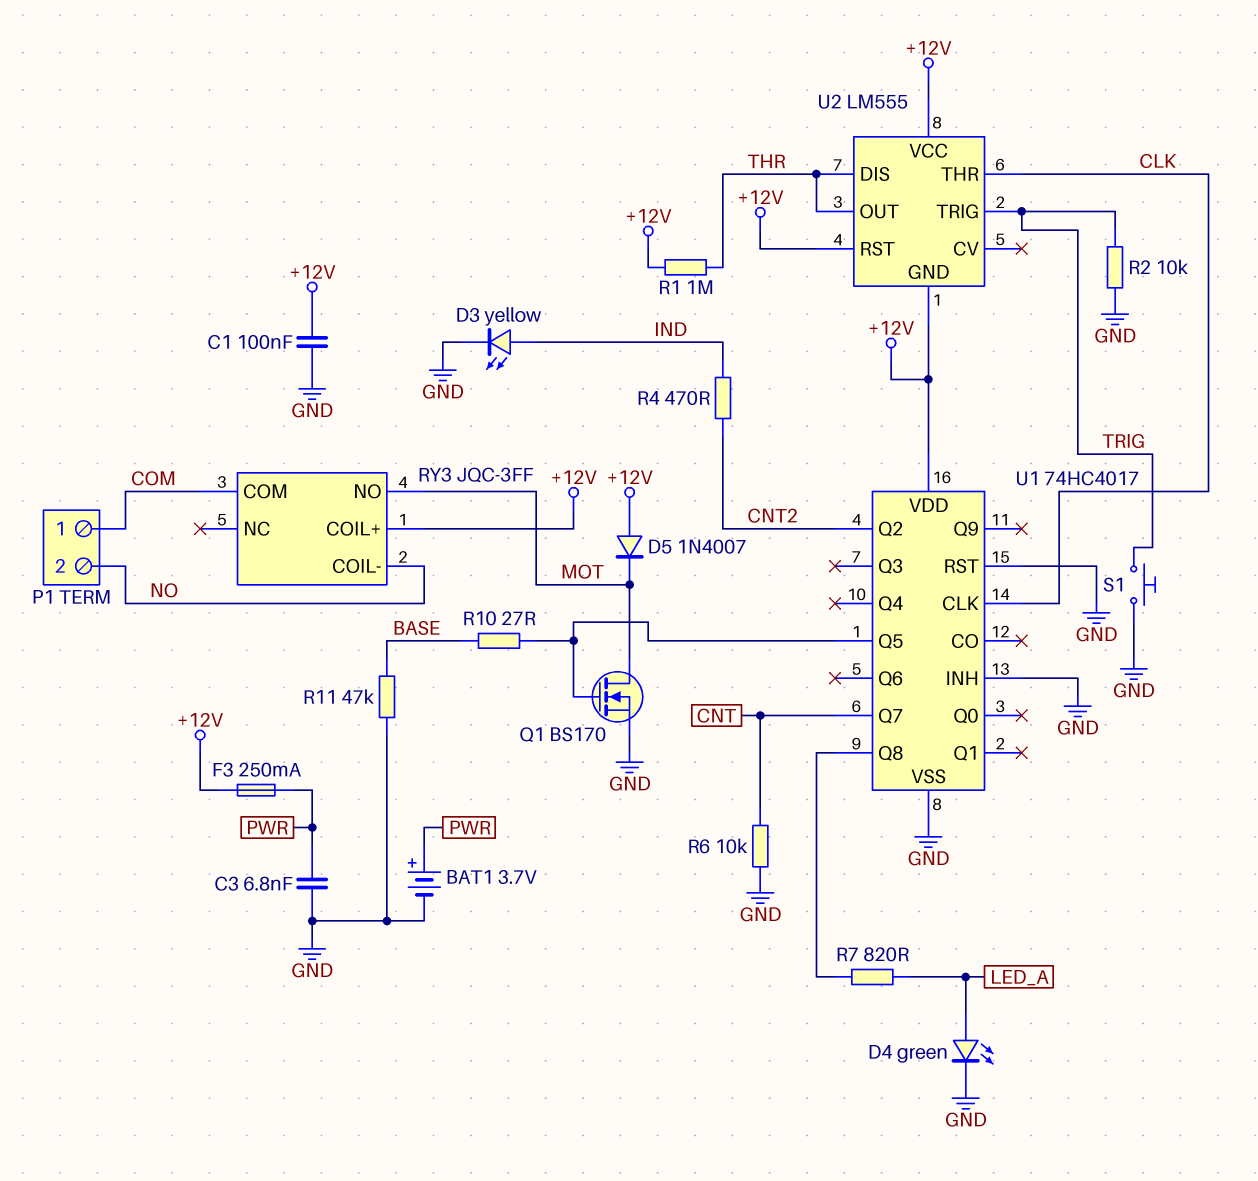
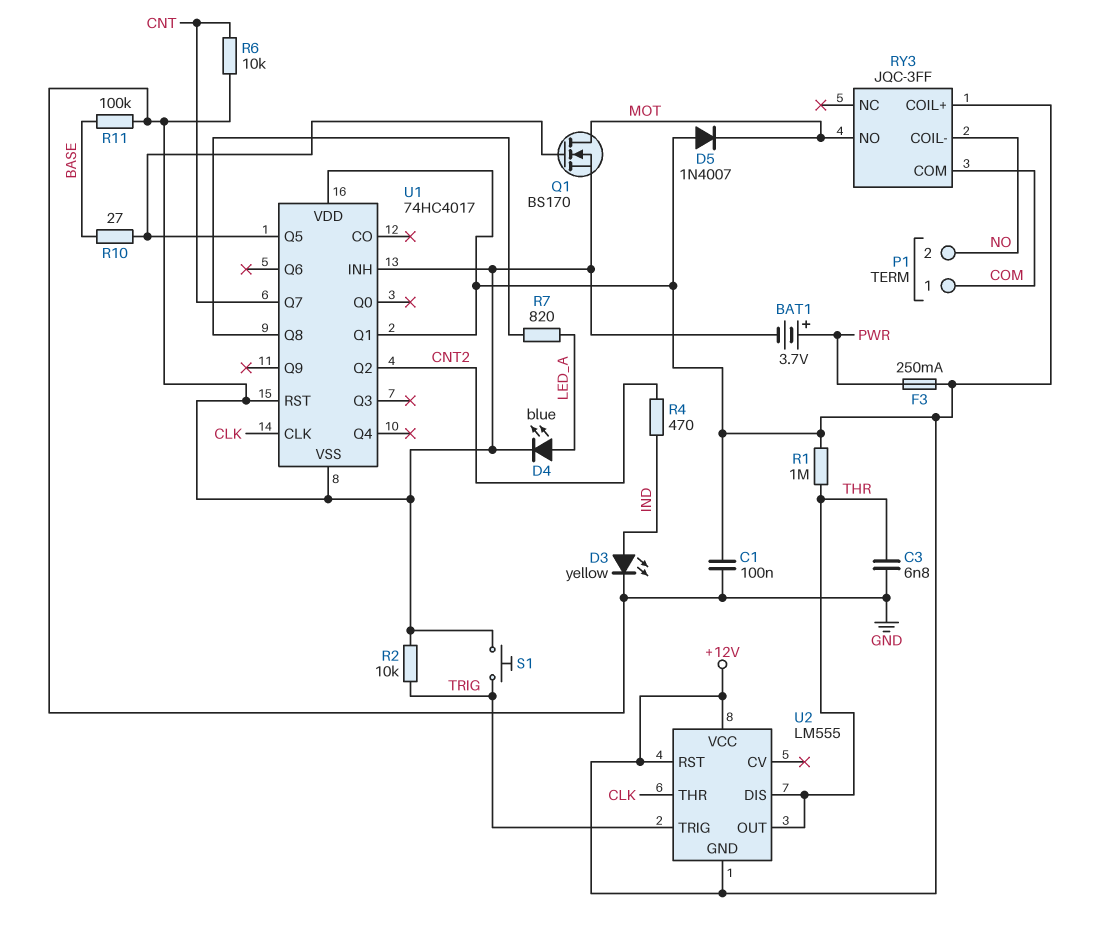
C3: 6.8nF (GND, PWR) -> 6.8nF (GND, THR)
D4: LED green (A LED_A, K GND) -> LED blue (A LED_A, K GND)
R11: 47k (BASE, GND) -> 100k (BASE, GND)
U1 pin Q1: none -> +12V

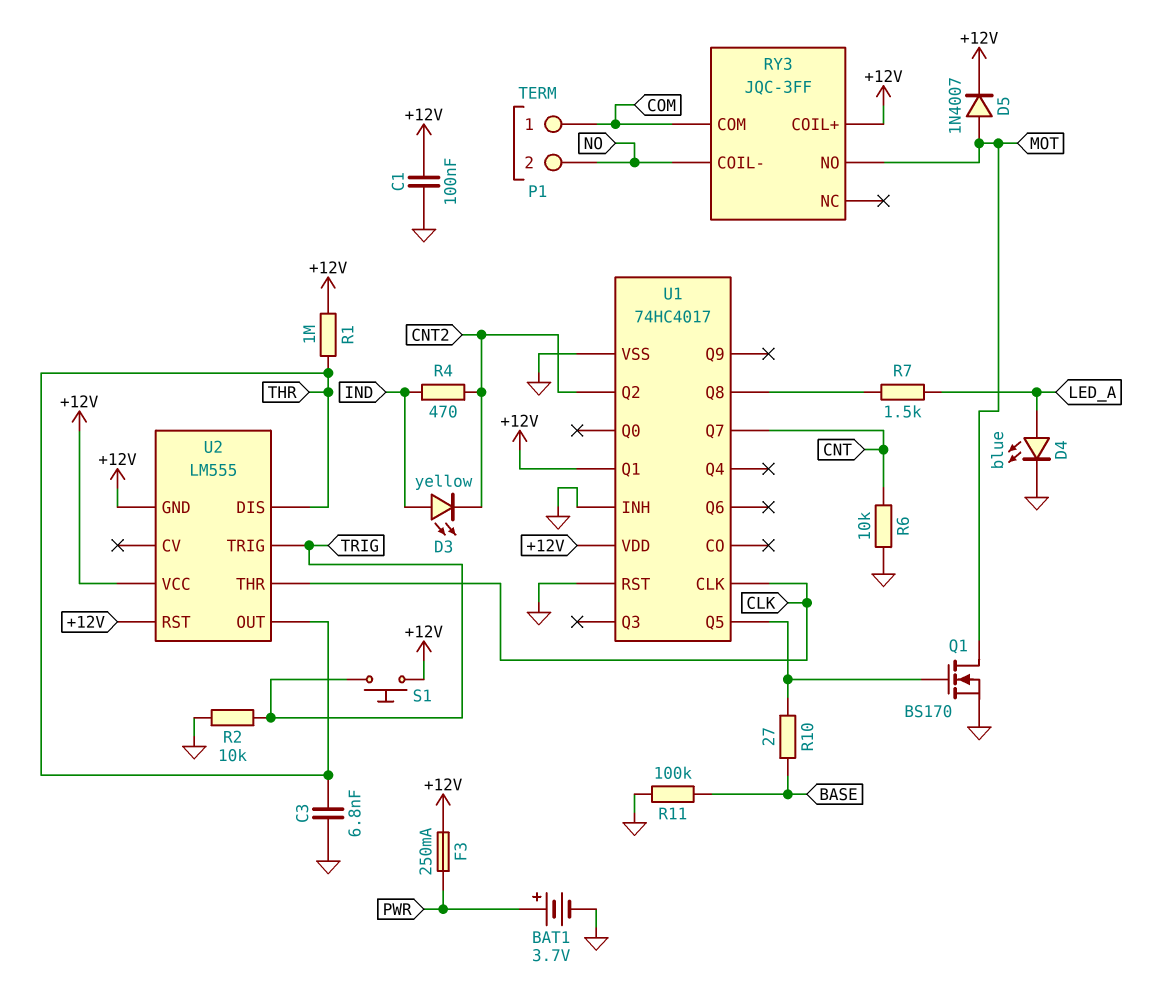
D3: LED yellow (A IND, K GND) -> LED yellow (A IND, K CNT2)
D5: diode 1N4007 (A +12V, K MOT) -> diode 1N4007 (A MOT, K +12V)
R7: 820 (LED_A, U1/Q8) -> 1.5k (LED_A, U1/Q8)
S1: button (GND, TRIG) -> button (+12V, TRIG)

